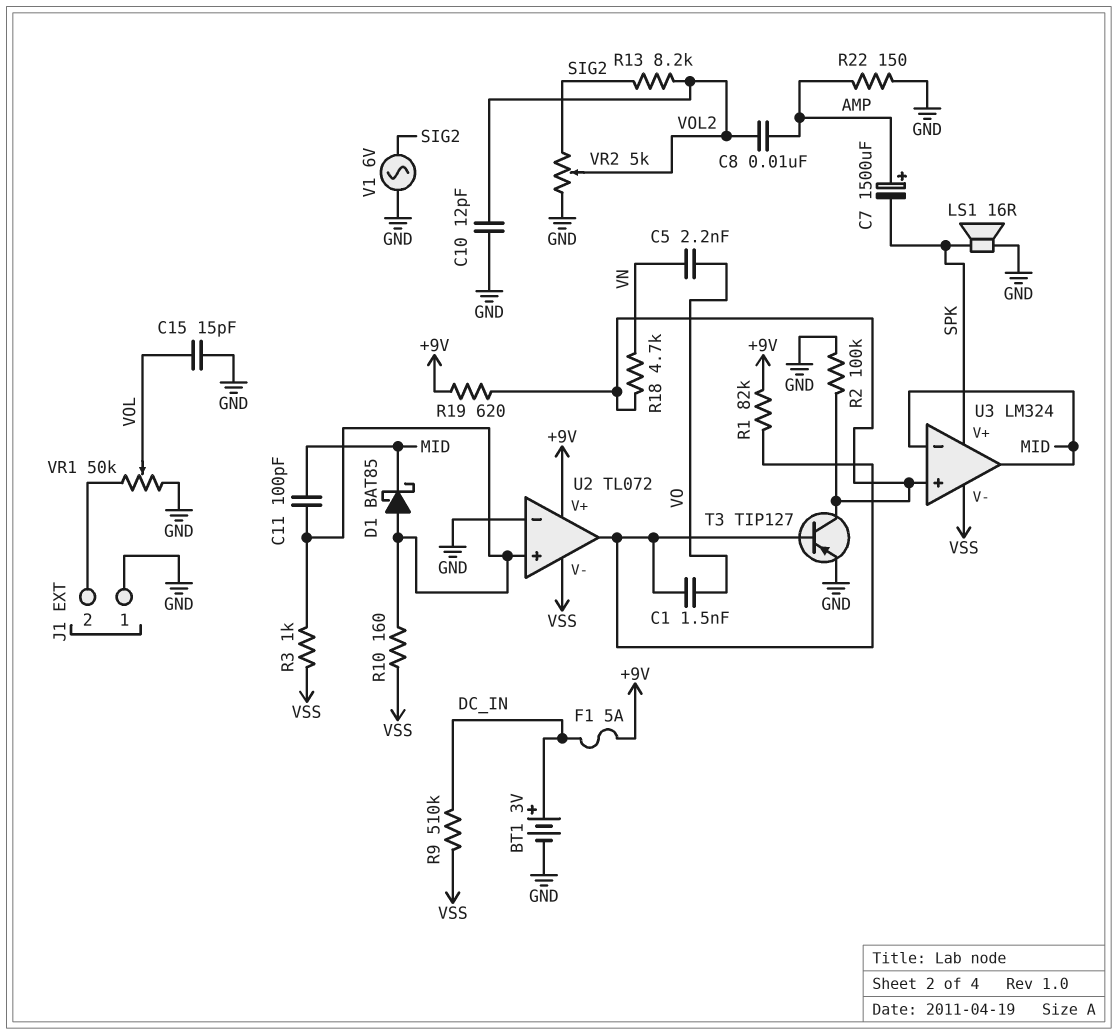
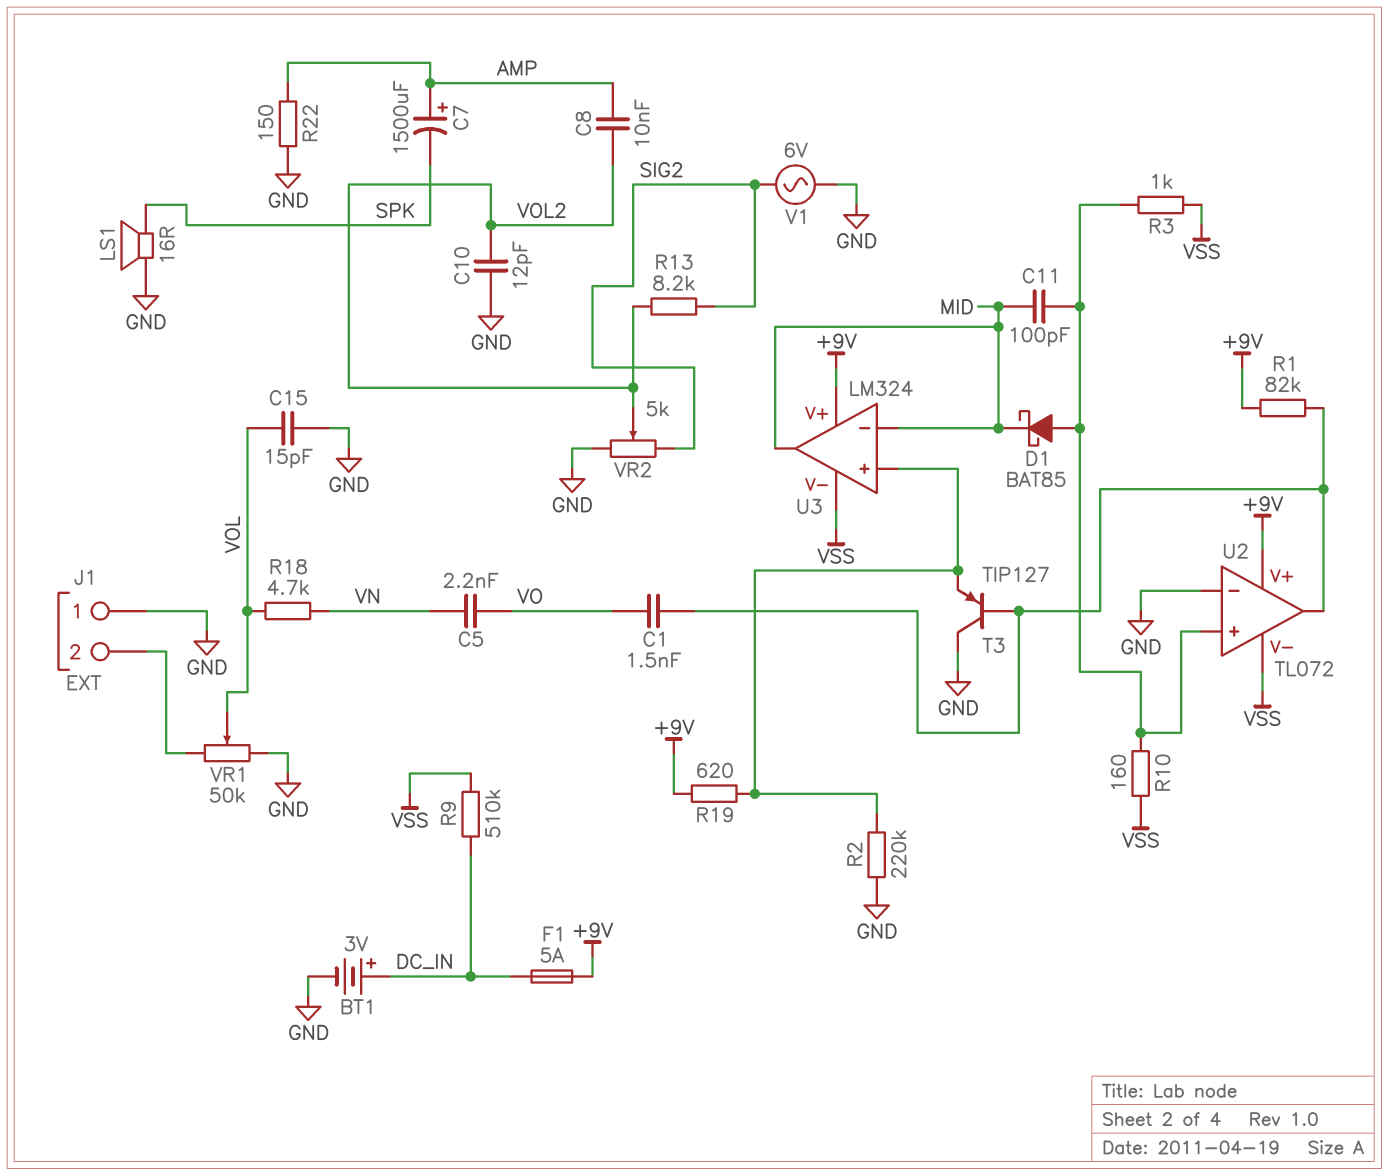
R2: 100k (GND, U3/in+) -> 220k (GND, U3/in+)
R18: 4.7k (U3/in+, VN) -> 4.7k (VN, VOL)
T3: PNP TIP127 (B U2/out, C U3/in+, E GND) -> PNP TIP127 (B U2/out, C GND, E U3/in+)
U3 pin V+: SPK -> +9V

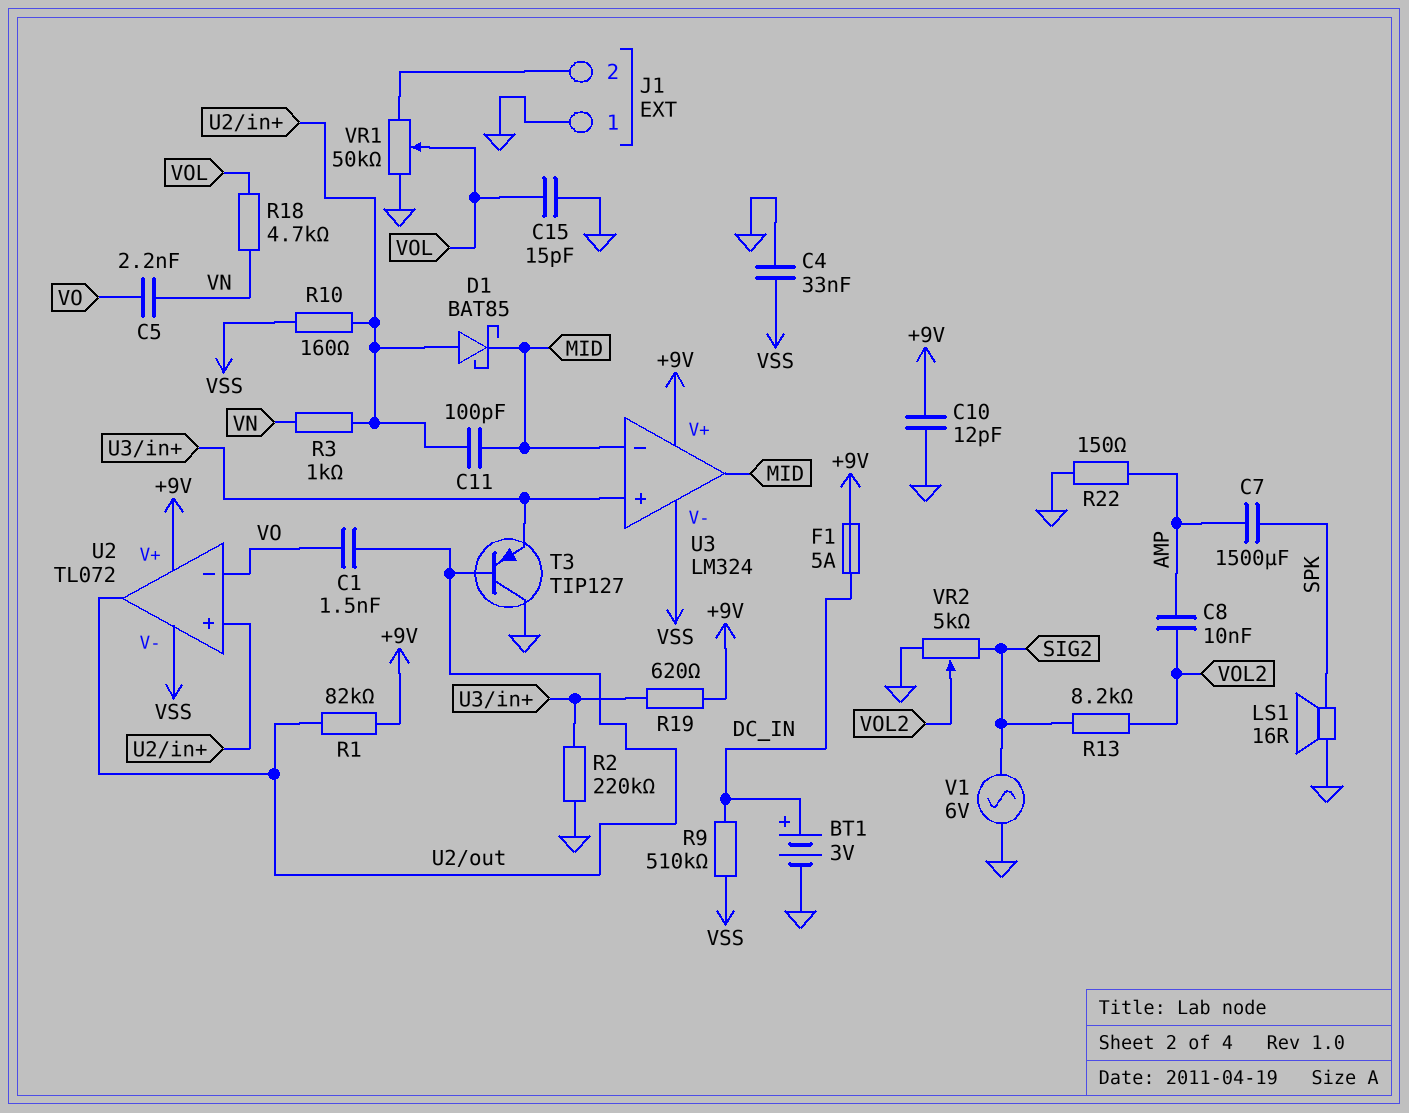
C4: none -> 33nF (GND, VSS)
C7: 1500uF (plus AMP, minus SPK) -> 1500uF (AMP, SPK)
C10: 12pF (GND, VOL2) -> 12pF (+9V, GND)
R3: 1k (U2/in+, VSS) -> 1k (U2/in+, VN)
U2 pin in-: GND -> VO

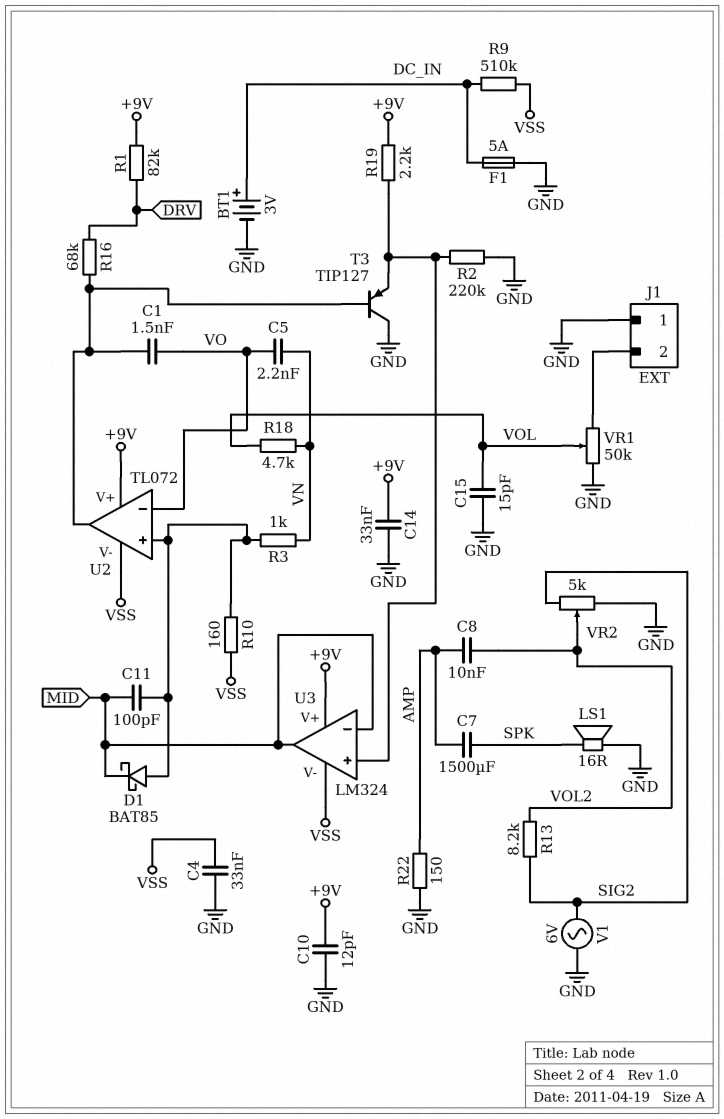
C14: none -> 33nF (+9V, GND)
F1: 5A (+9V, DC_IN) -> 5A (DC_IN, GND)
R1: 82k (+9V, U2/out) -> 82k (+9V, DRV)
R16: none -> 68k (DRV, U2/out)
R19: 620 (+9V, U3/in+) -> 2.2k (+9V, U3/in+)

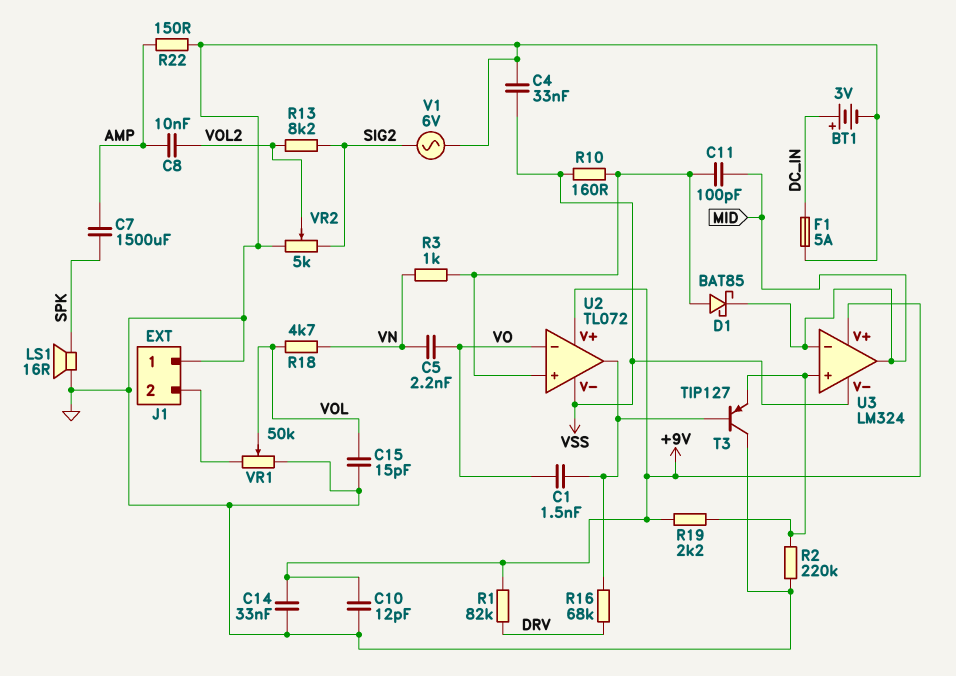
R9: 510k (DC_IN, VSS) -> none

